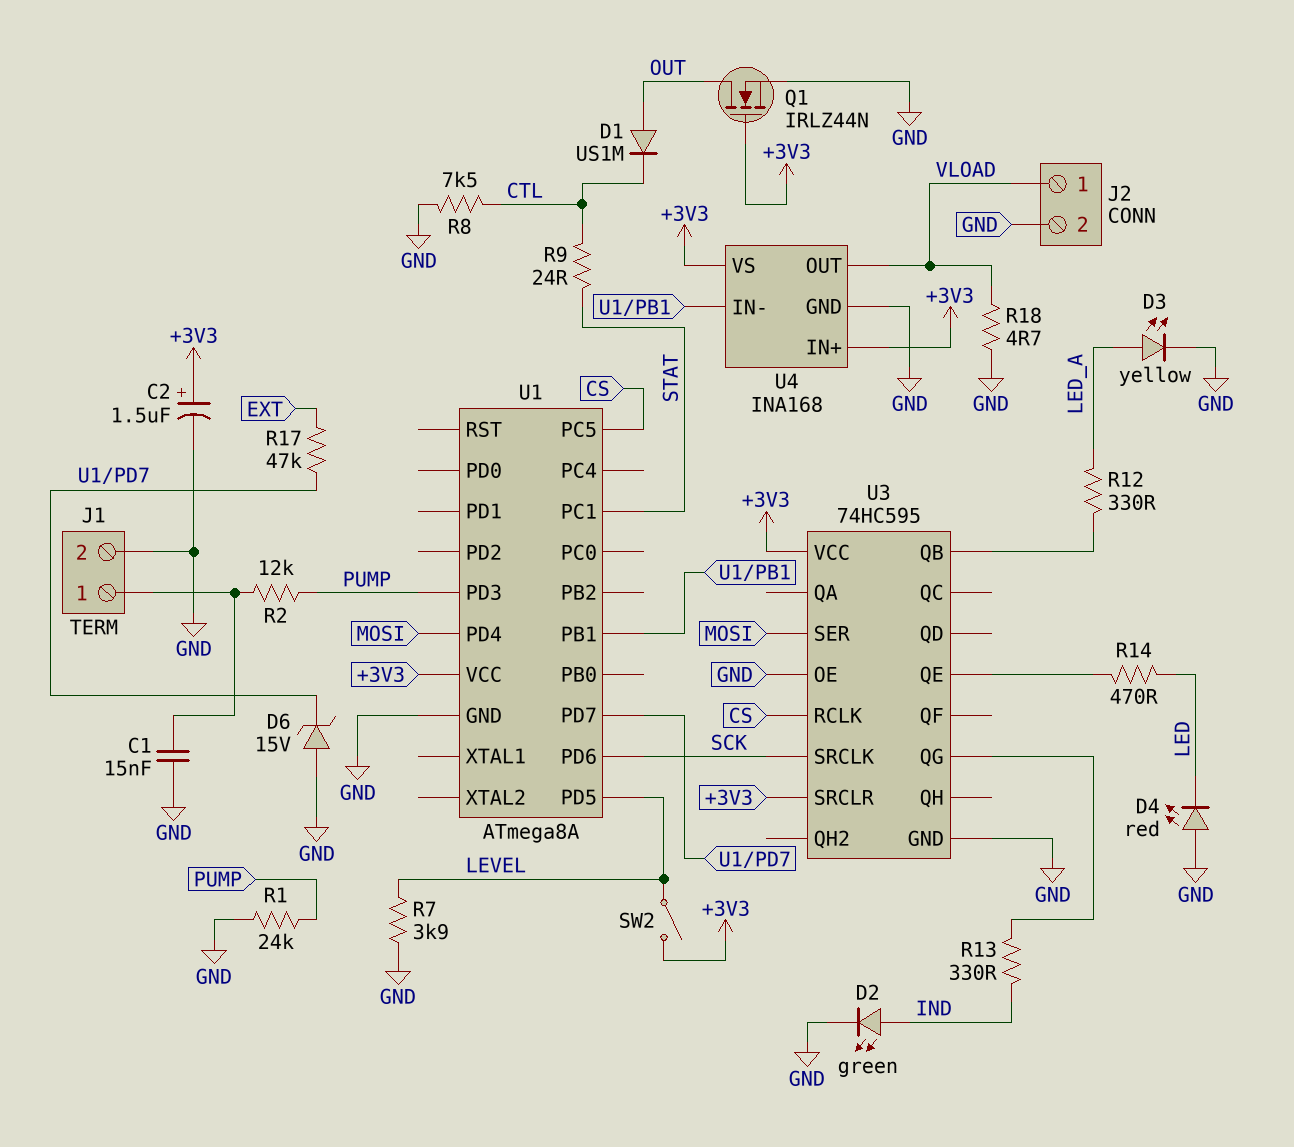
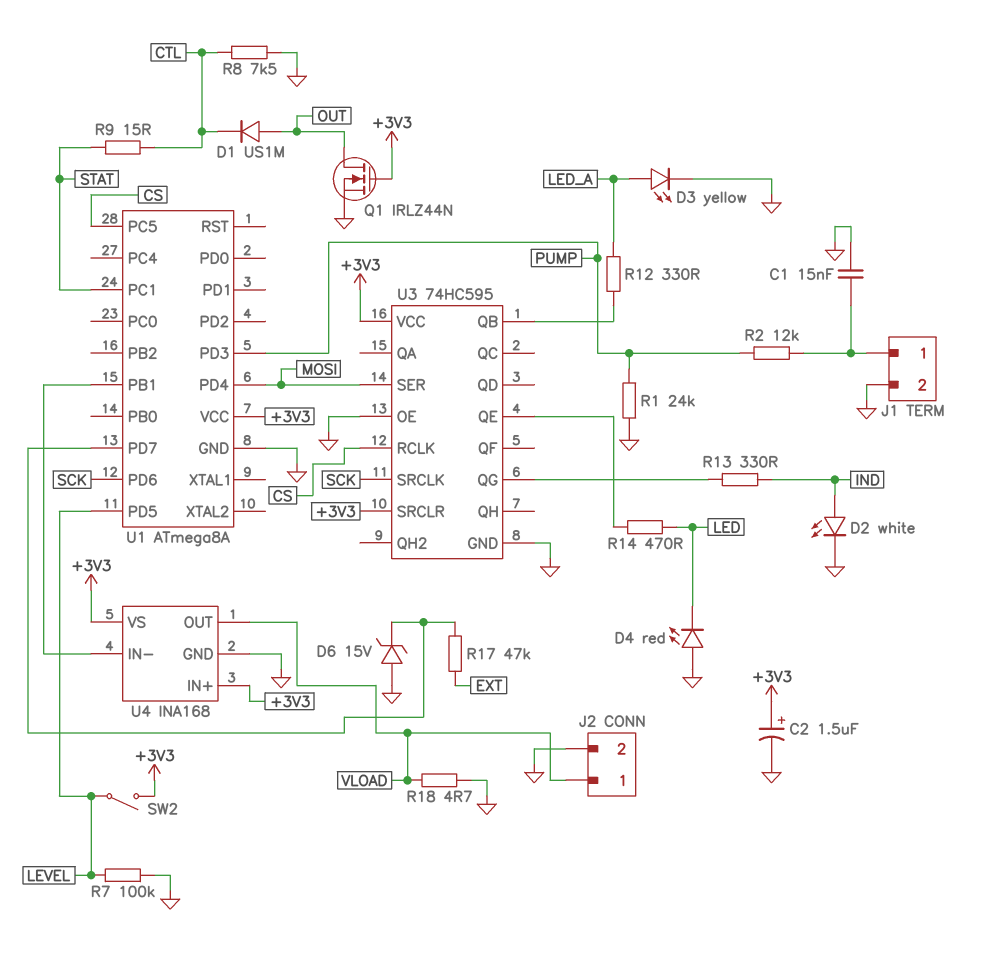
D2: LED green (A IND, K GND) -> LED white (A IND, K GND)
R7: 3.9k (GND, LEVEL) -> 100k (GND, LEVEL)
R9: 24 (CTL, STAT) -> 15 (CTL, STAT)

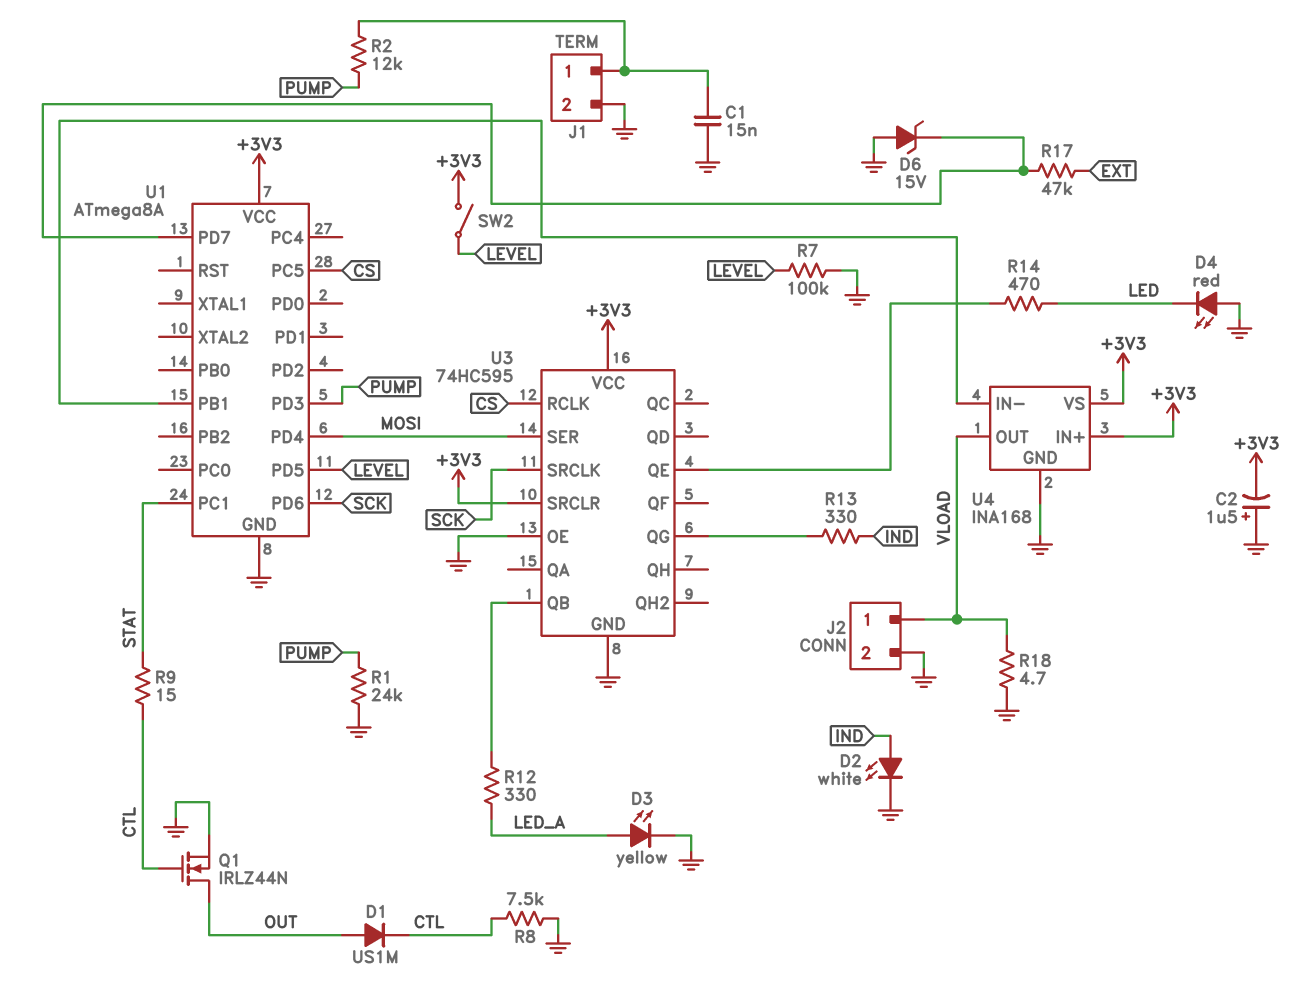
C2: 1.5uF (plus +3V3, minus GND) -> 1.5uF (plus GND, minus +3V3)
Q1: NMOS IRLZ44N (G +3V3, D OUT, S GND) -> NMOS IRLZ44N (G CTL, D OUT, S GND)

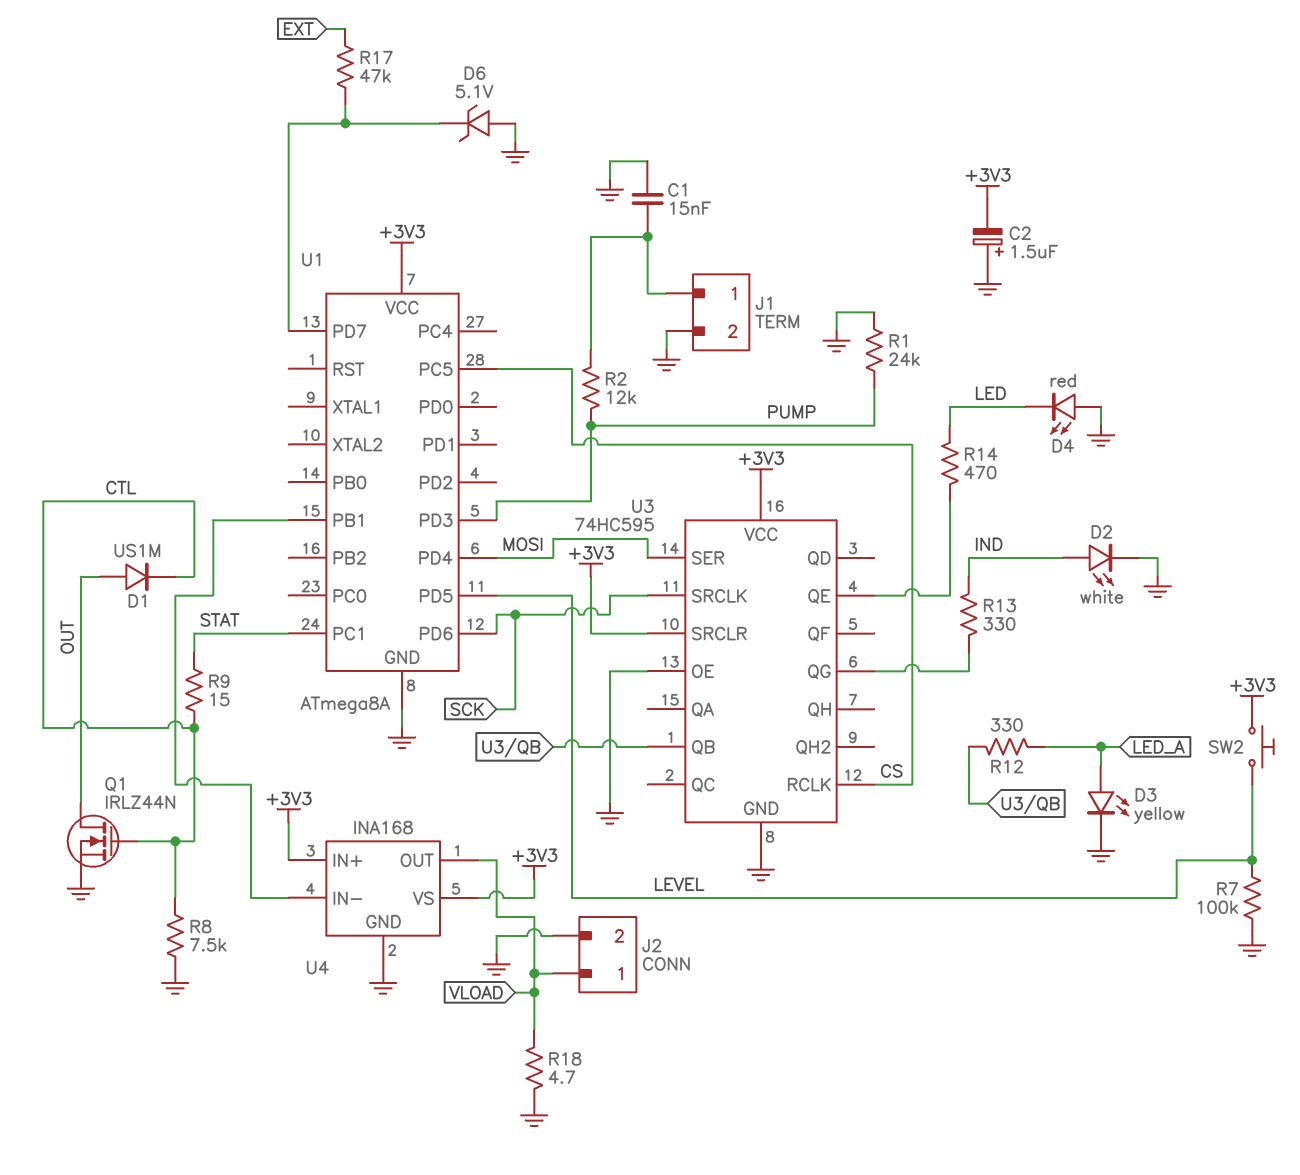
D6: zener 15V (A GND, K U1/PD7) -> zener 5.1V (A GND, K U1/PD7)
SW2: switch (+3V3, LEVEL) -> button (+3V3, LEVEL)

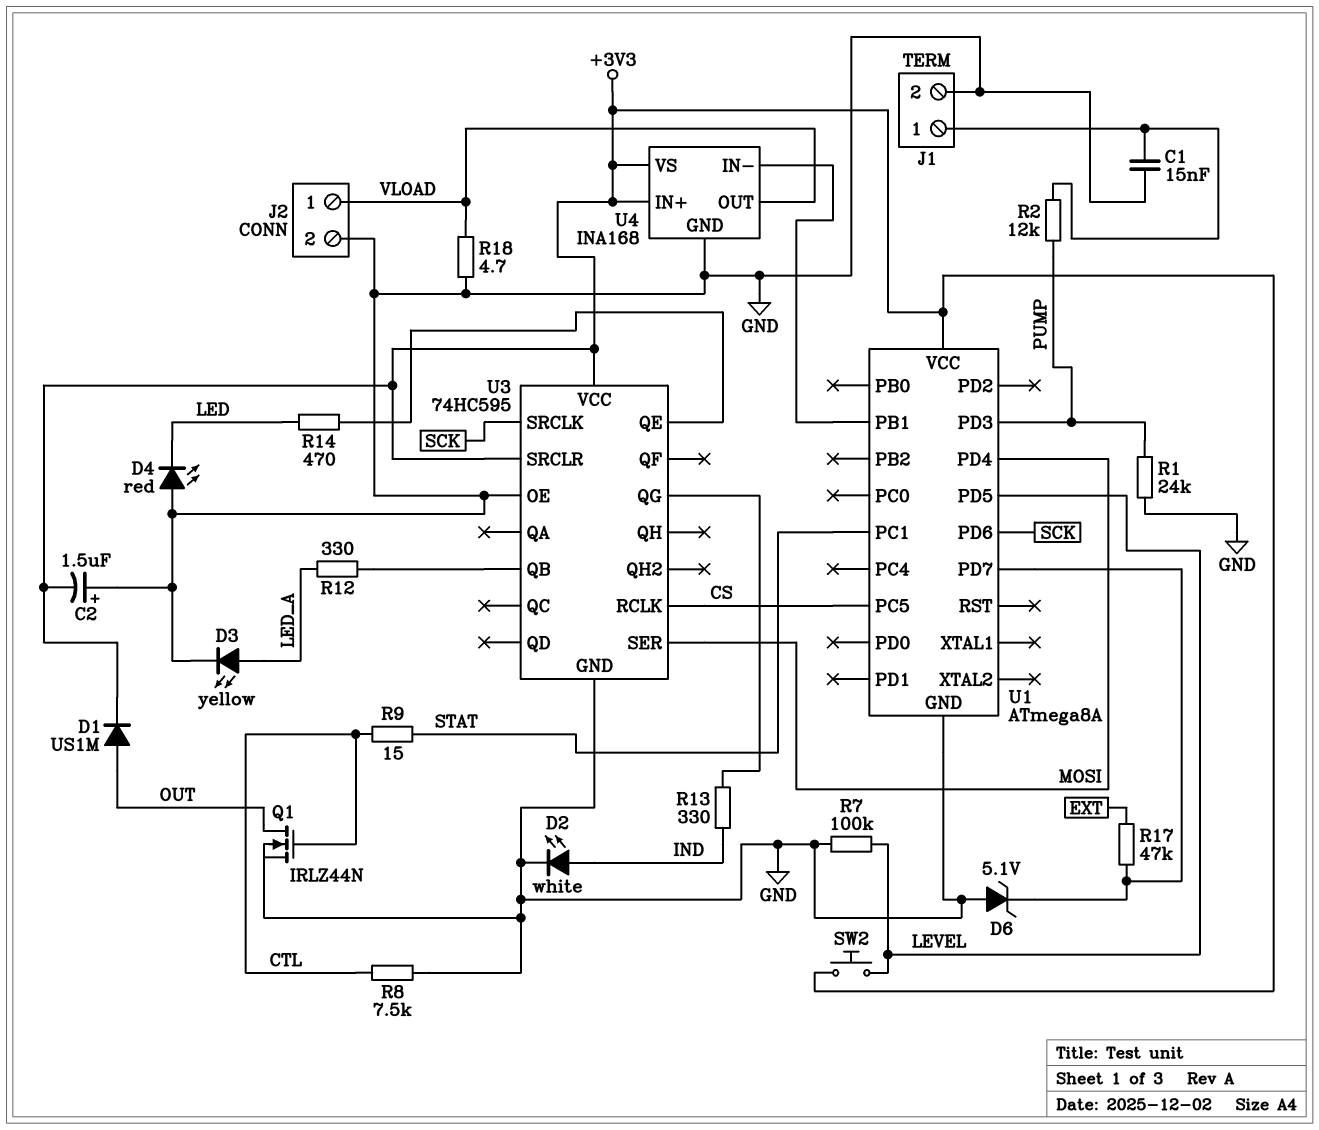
D1: diode US1M (A OUT, K CTL) -> diode US1M (A OUT, K +3V3)

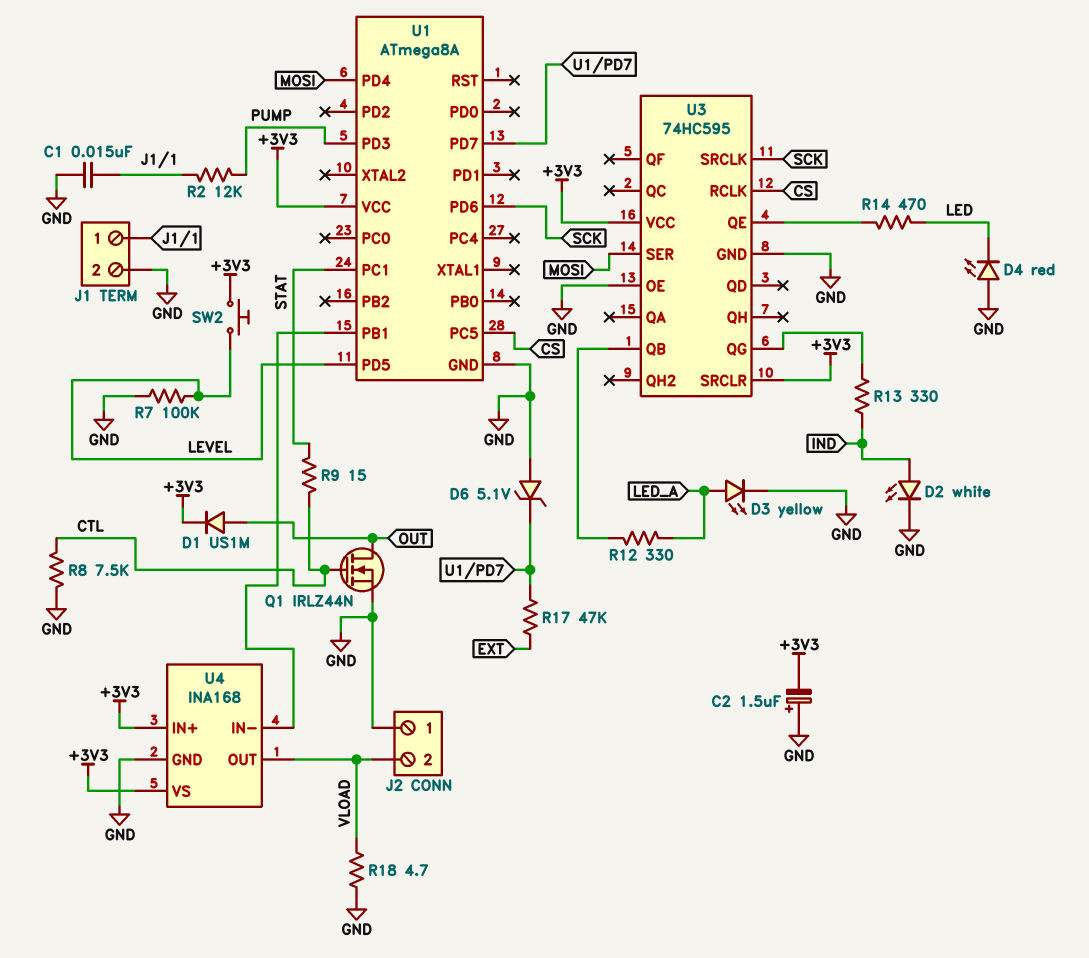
J2 pin 1: VLOAD -> GND
J2 pin 2: GND -> VLOAD
R1: 24k (GND, PUMP) -> none

